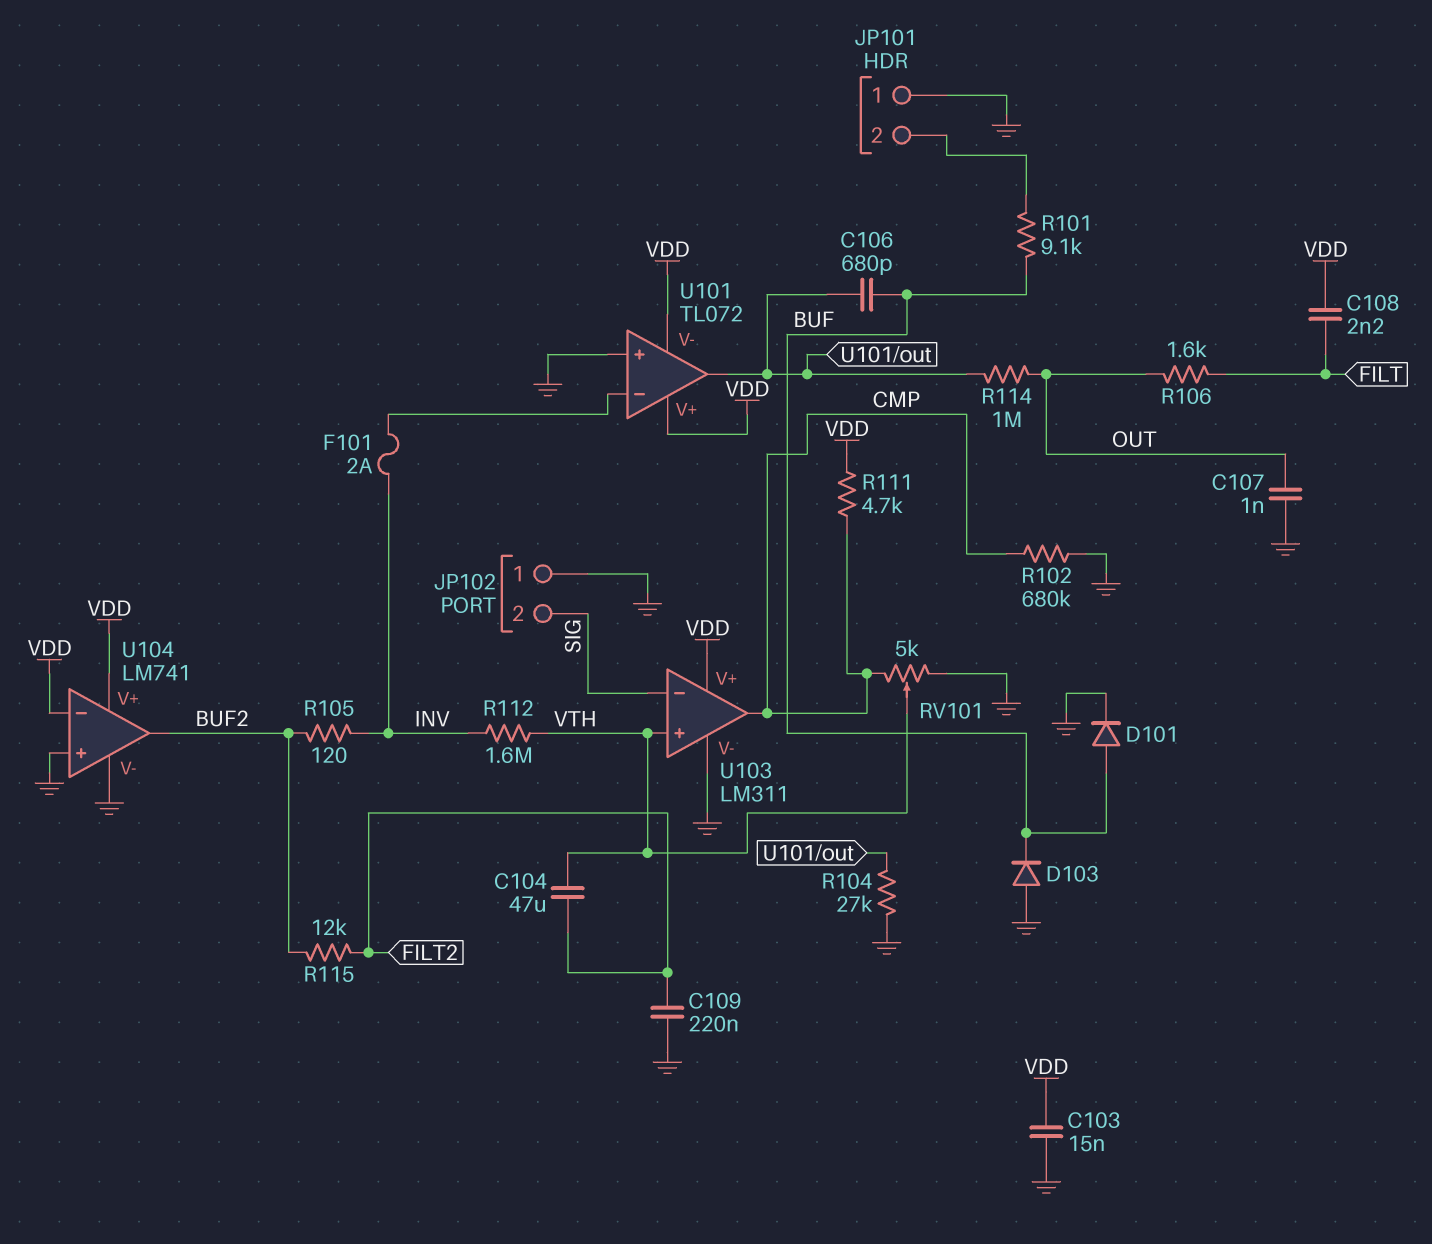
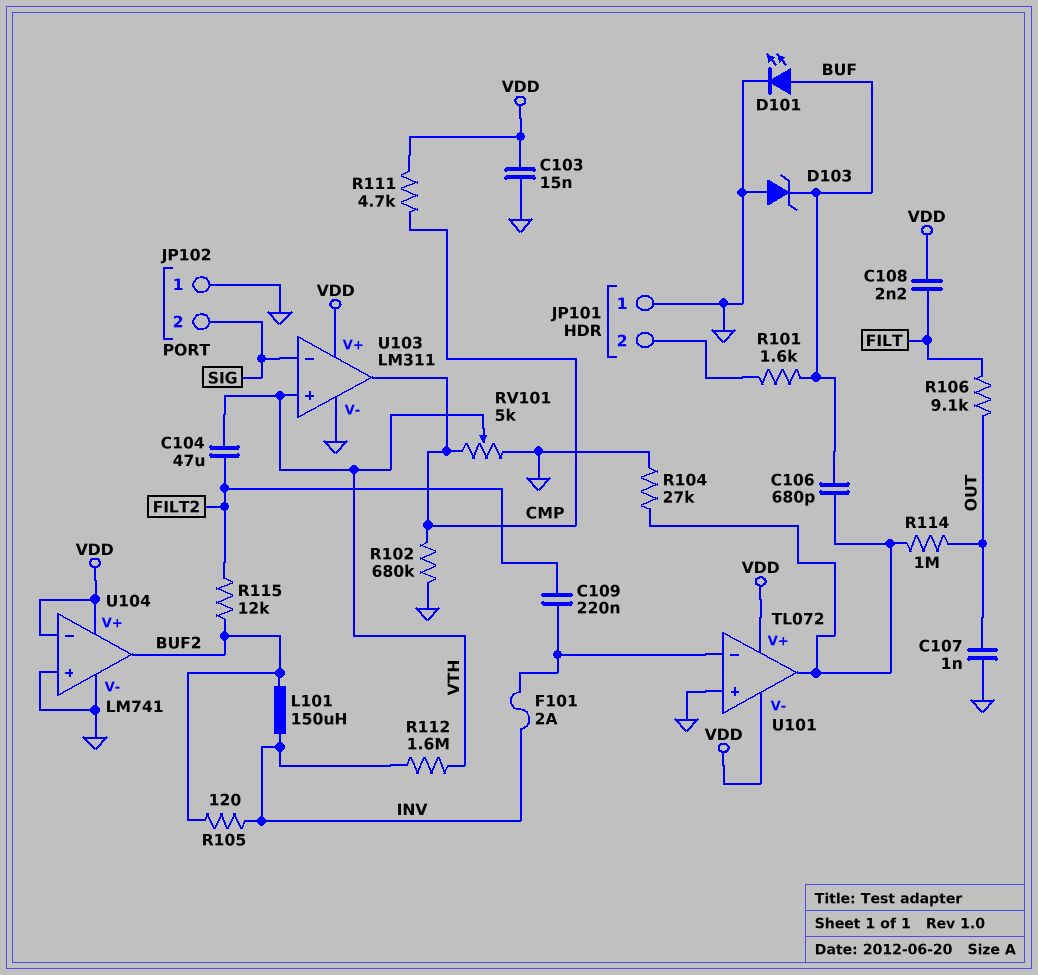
C109: 220nF (FILT2, GND) -> 220nF (FILT2, U101/in-)
D101: diode (A BUF, K GND) -> LED (A BUF, K GND)
D103: diode (A GND, K BUF) -> zener (A GND, K BUF)
L101: none -> 150uH (BUF2, INV)
R101: 9.1k (BUF, JP101/2) -> 1.6k (BUF, JP101/2)
R106: 1.6k (FILT, OUT) -> 9.1k (FILT, OUT)

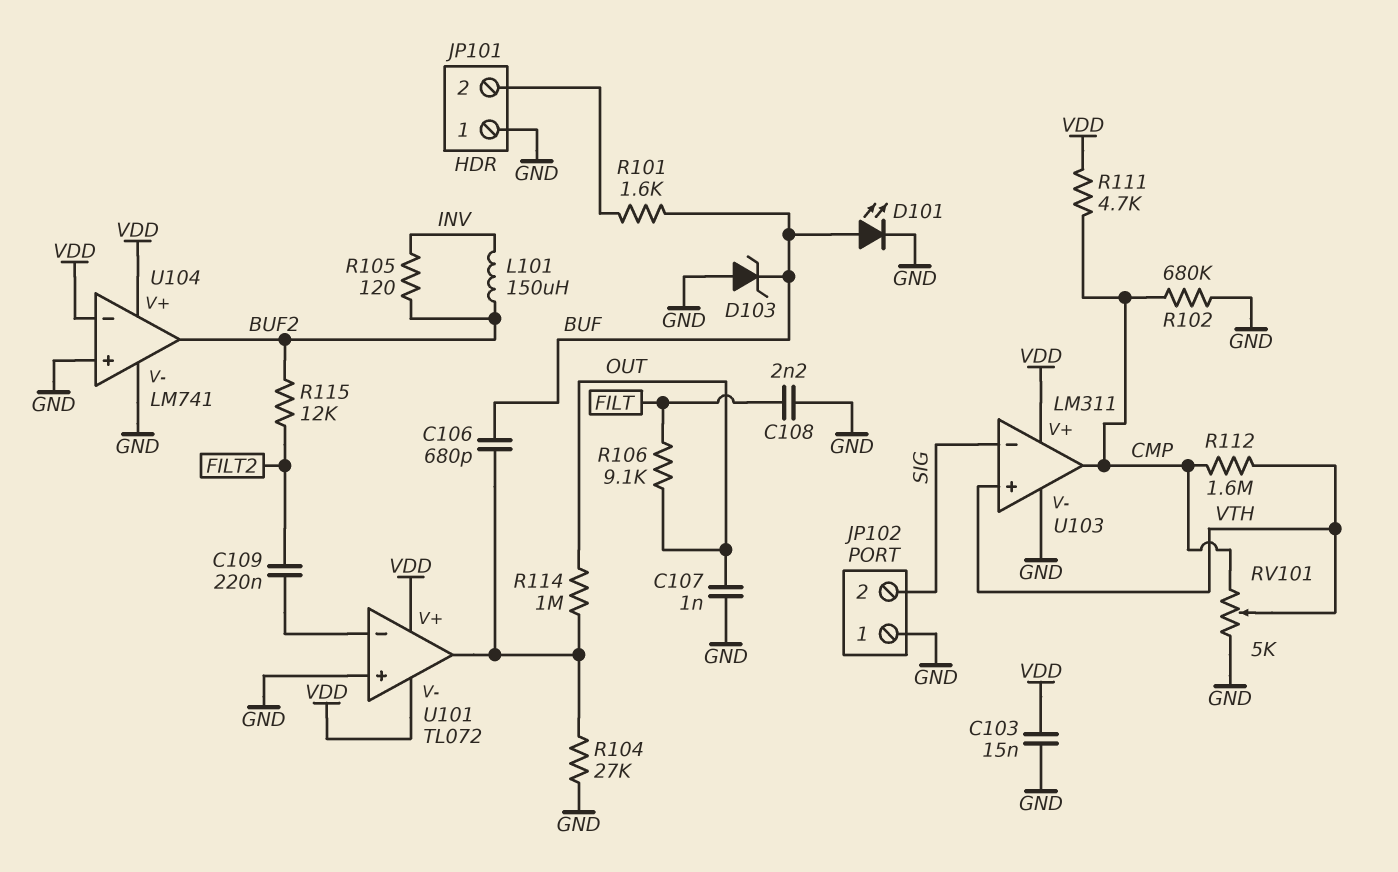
C104: 47uF (FILT2, VTH) -> none
C108: 2.2nF (FILT, VDD) -> 2.2nF (FILT, GND)
F101: 2A (INV, U101/in-) -> none
R112: 1.6M (INV, VTH) -> 1.6M (CMP, VTH)

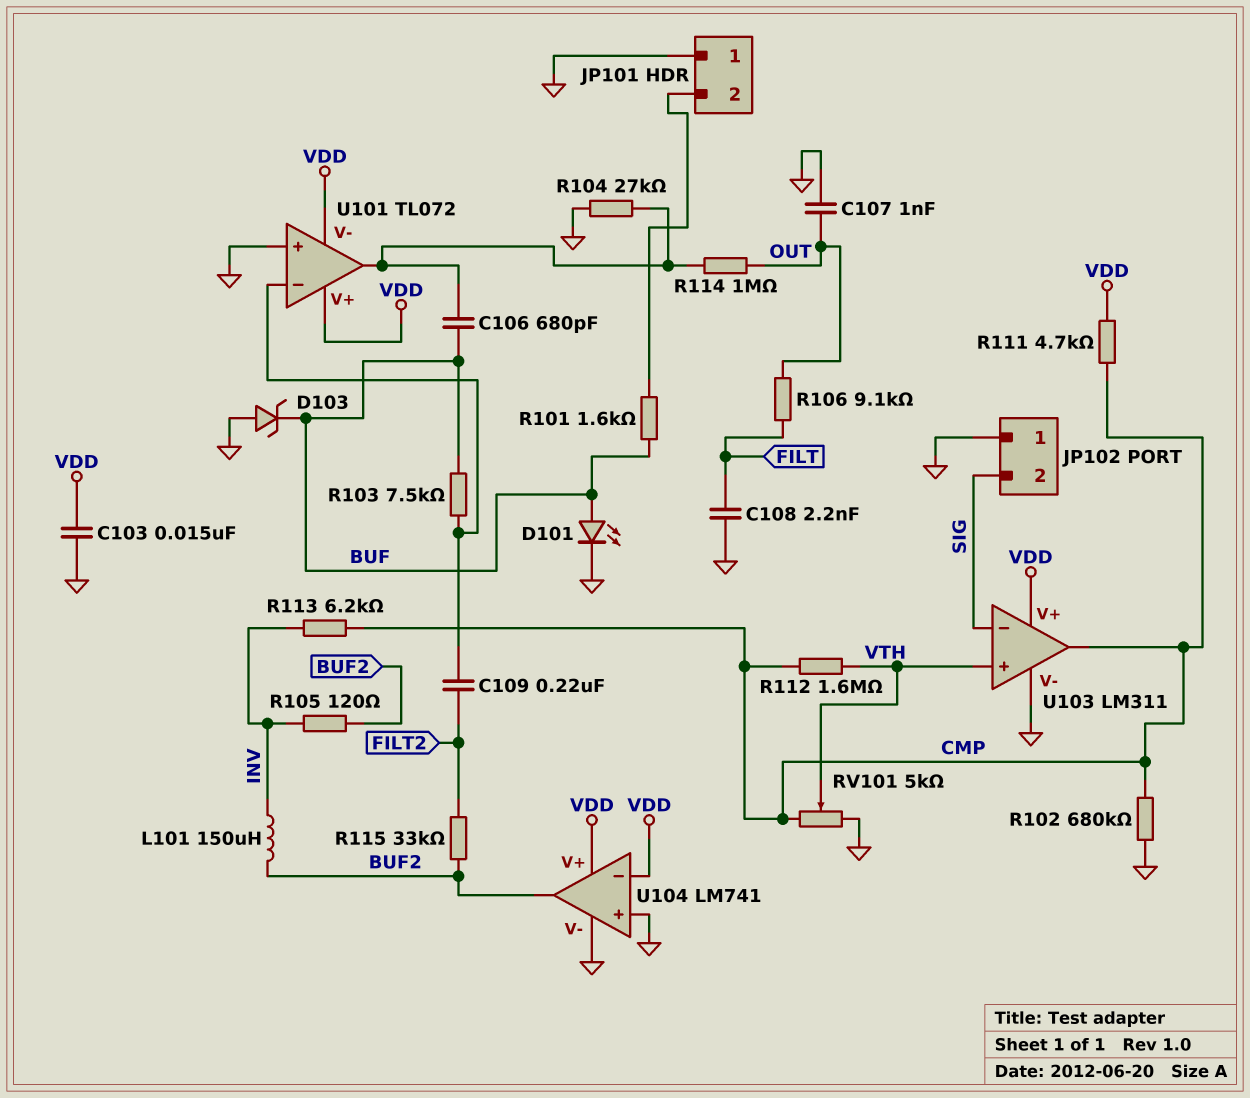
R103: none -> 7.5k (BUF, U101/in-)
R113: none -> 6.2k (CMP, INV)
R115: 12k (BUF2, FILT2) -> 33k (BUF2, FILT2)

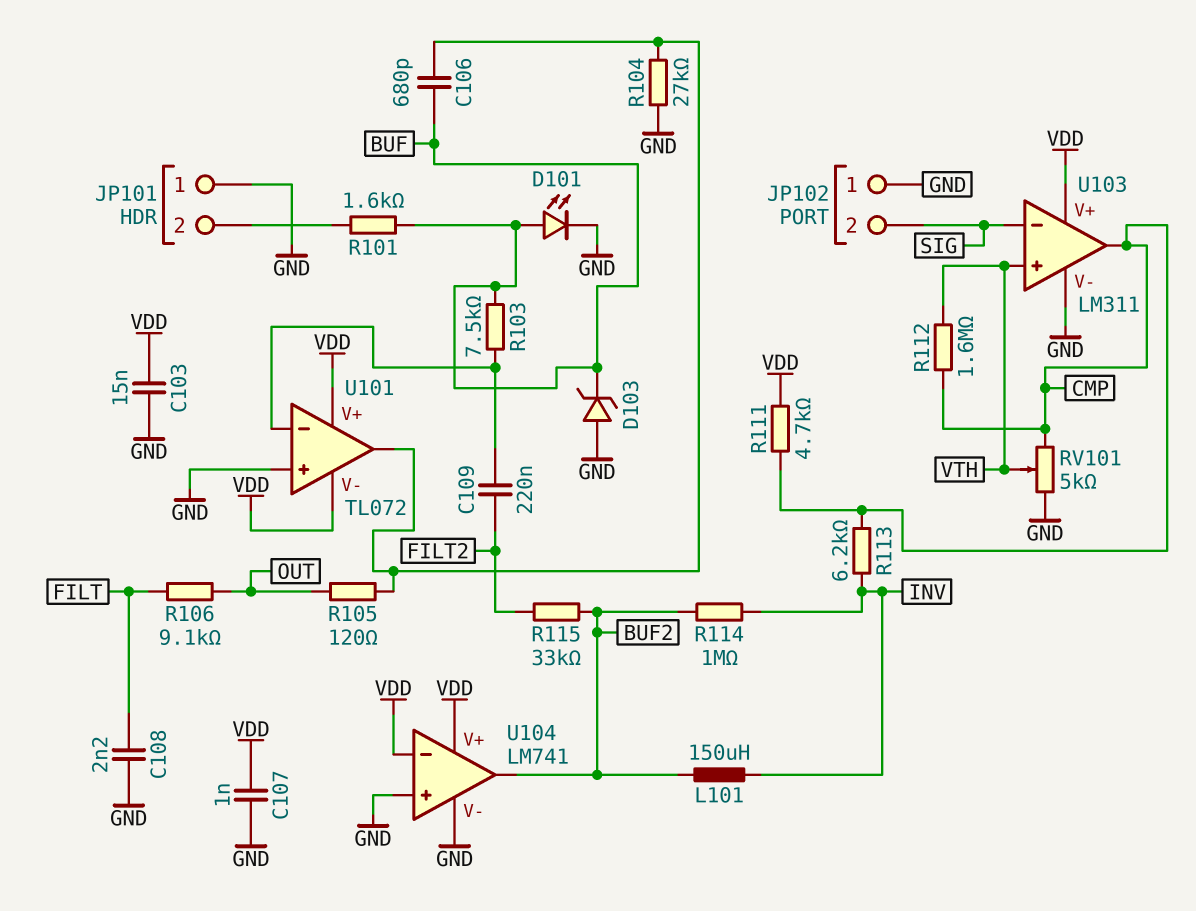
C107: 1nF (GND, OUT) -> 1nF (GND, VDD)
R102: 680k (CMP, GND) -> none
R105: 120 (BUF2, INV) -> 120 (OUT, U101/out)
R114: 1M (OUT, U101/out) -> 1M (BUF2, INV)

